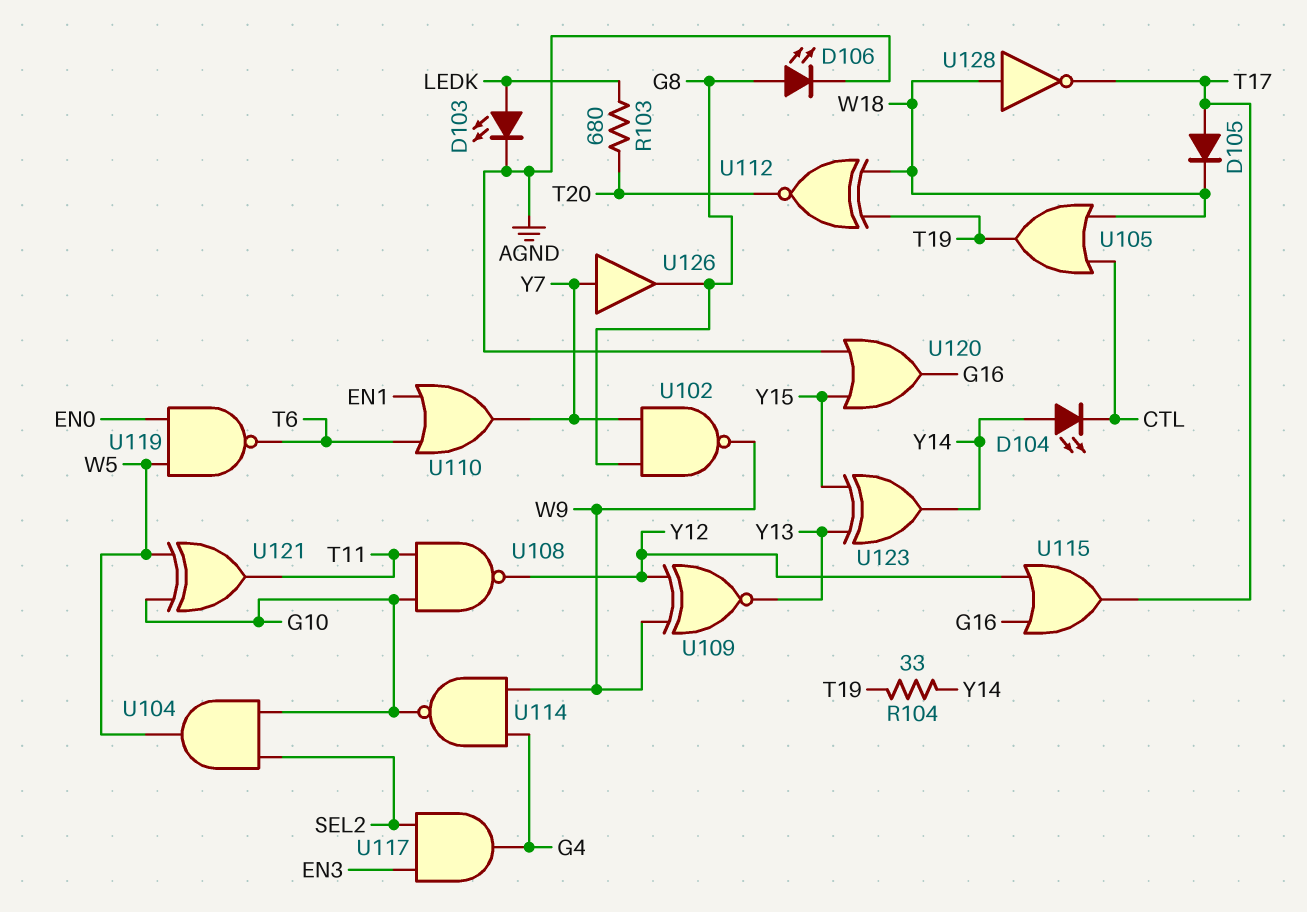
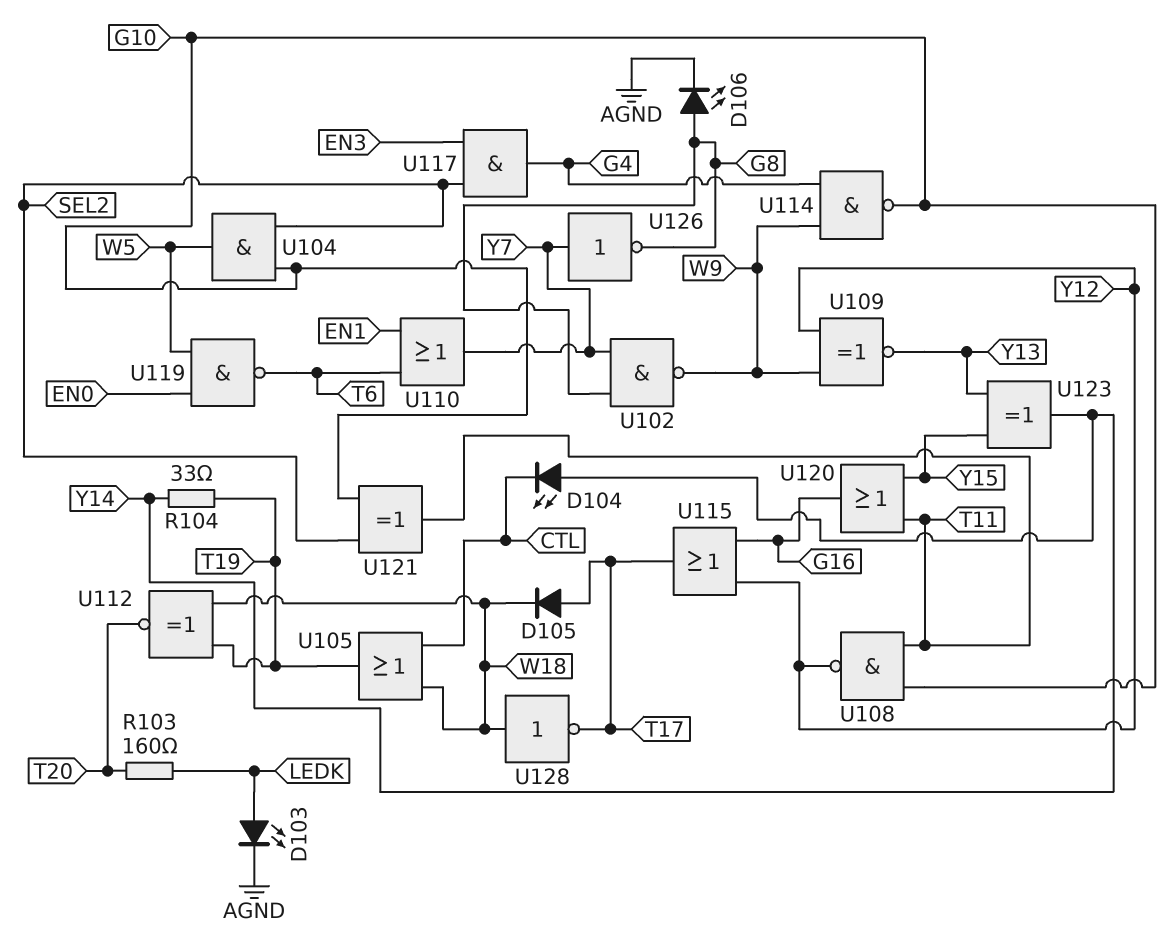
R103: 680 (LEDK, T20) -> 160 (LEDK, T20)
U120: OR (in AGND, in Y15, out G16) -> OR (in T11, in Y15, out G16)
U121: XOR (in G10, in W5, out T11) -> XOR (in G10, in SEL2, out T11)
U126: buffer (in Y7, out G8) -> NOT (in Y7, out G8)

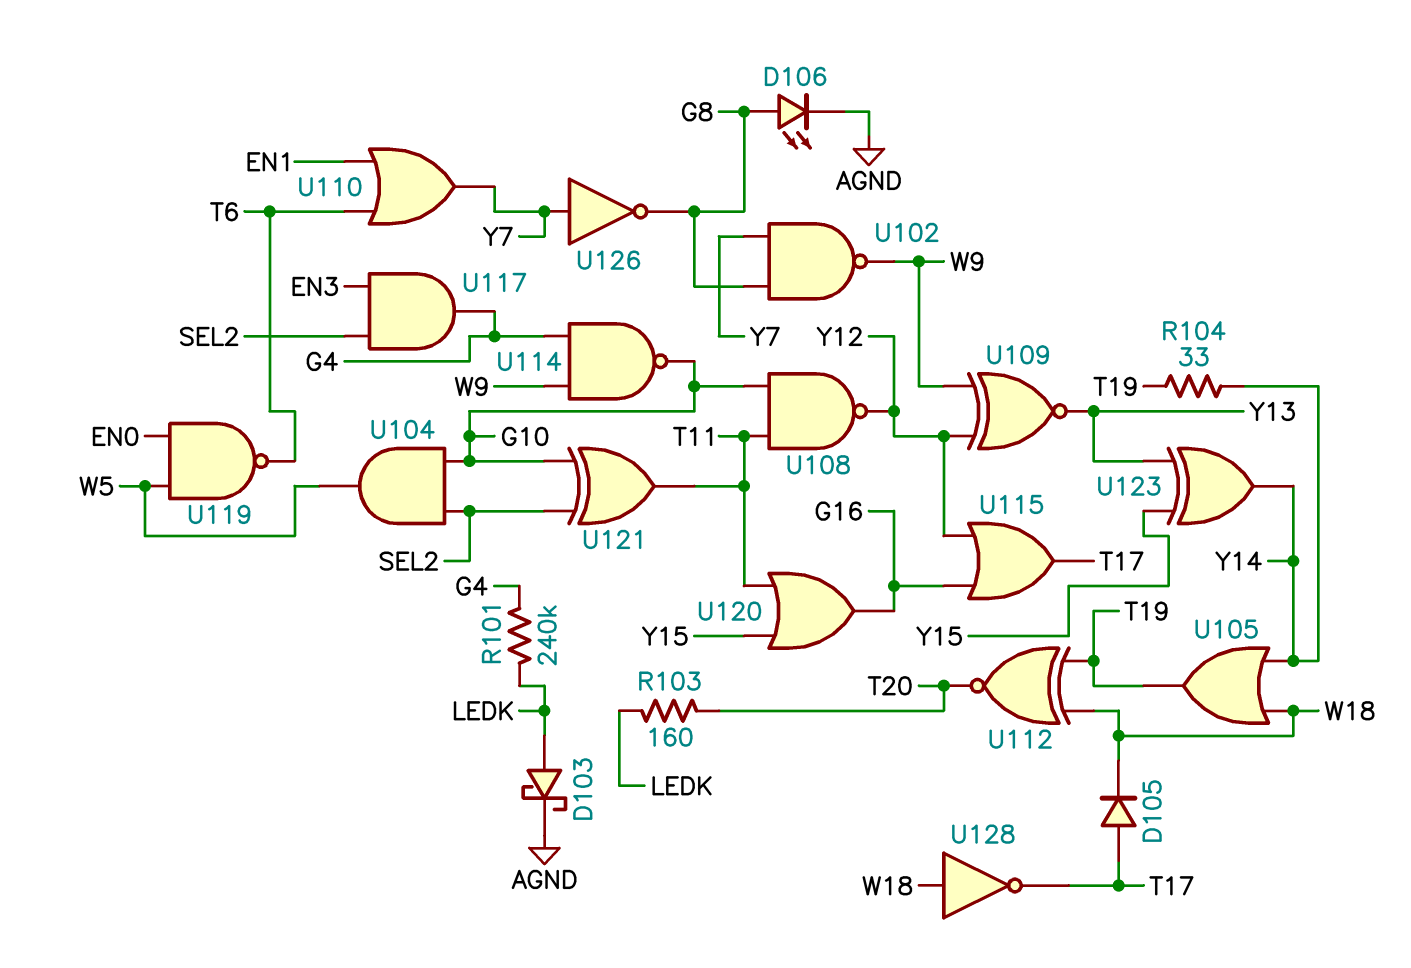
D103: LED (A LEDK, K AGND) -> schottky (A LEDK, K AGND)
D104: LED (A Y14, K CTL) -> none
R101: none -> 240k (G4, LEDK)
U105: OR (in CTL, in W18, out T19) -> OR (in W18, in Y14, out T19)

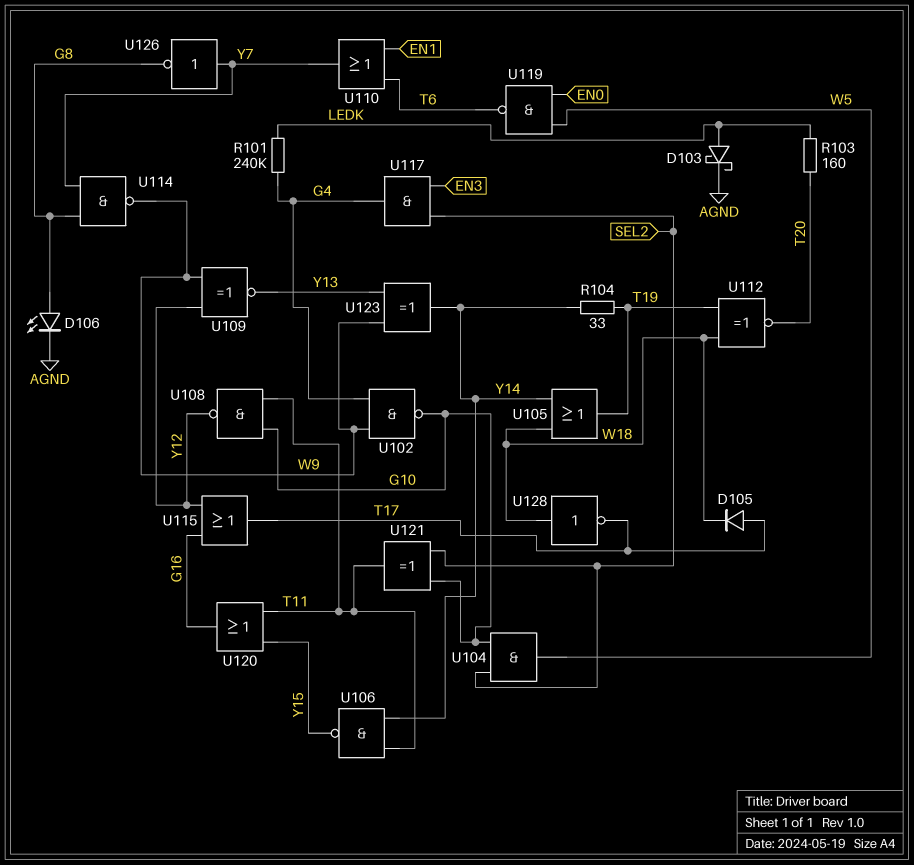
U102: NAND (in G8, in Y7, out W9) -> NAND (in G4, in W9, out G10)
U106: none -> NAND (in T11, in Y14, out Y15)
U114: NAND (in G4, in W9, out G10) -> NAND (in G8, in Y7, out W9)
U123: XOR (in Y13, in Y15, out Y14) -> XOR (in W9, in Y13, out Y14)

